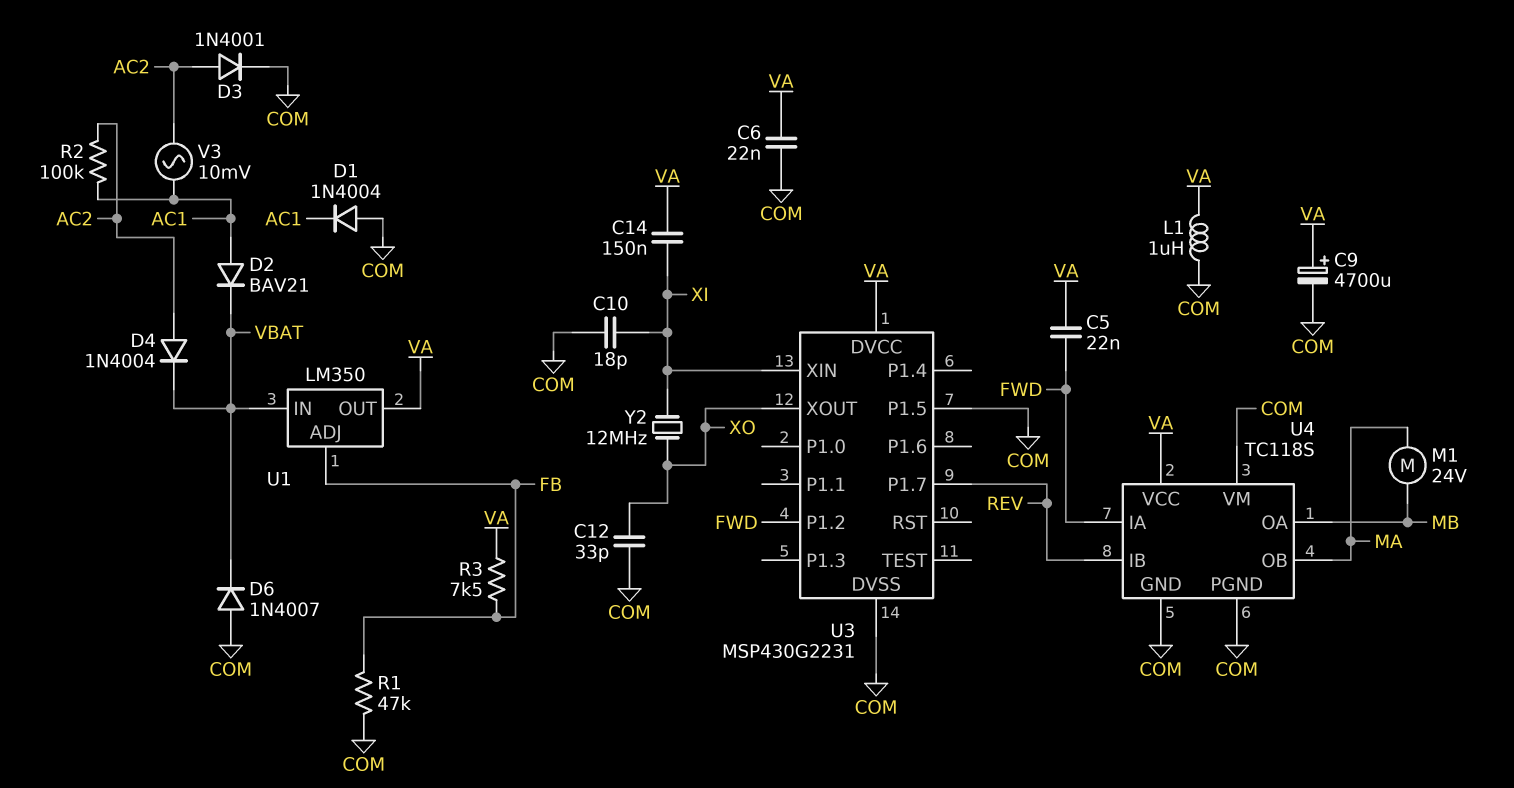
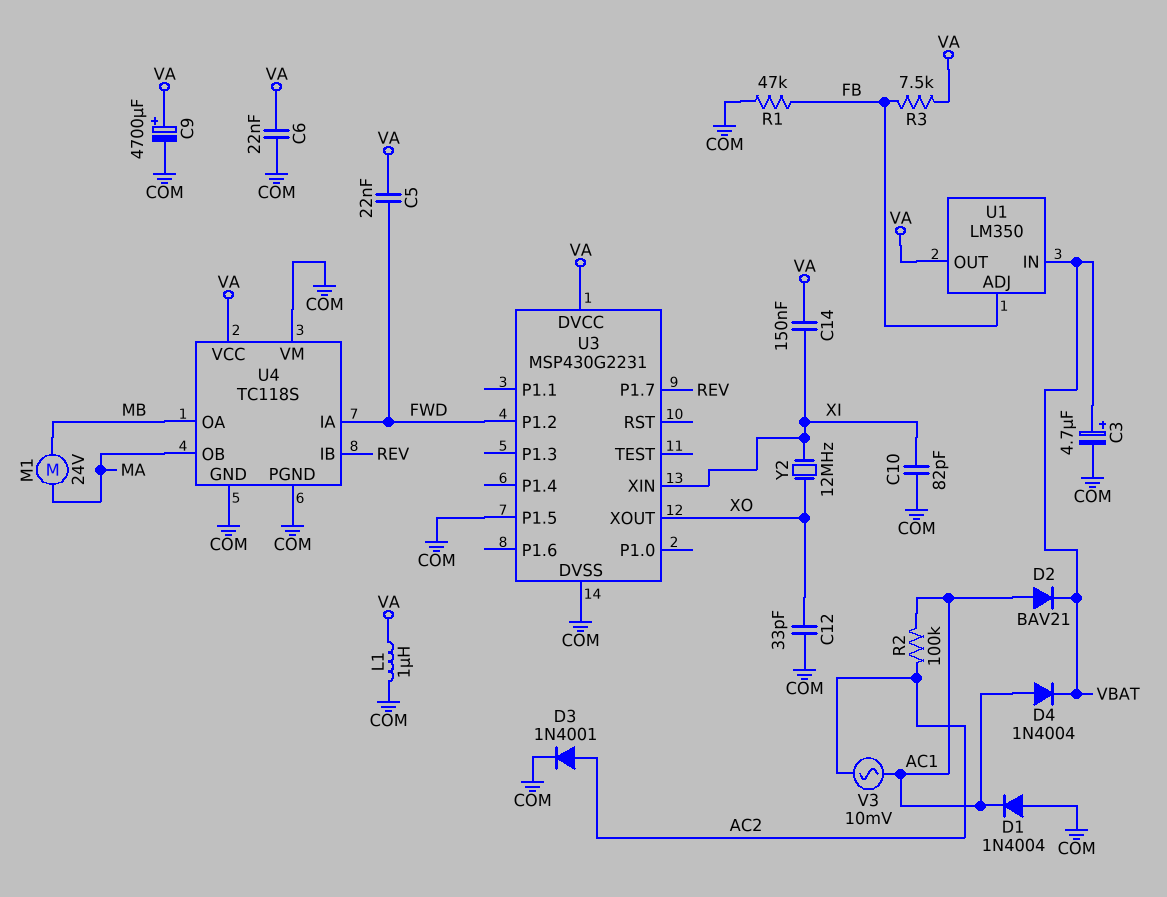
C3: none -> 4.7uF (plus VBAT, minus COM)
C10: 18pF (COM, XI) -> 82pF (COM, XI)
D4: diode 1N4004 (A AC2, K VBAT) -> diode 1N4004 (A AC1, K VBAT)
D6: diode 1N4007 (A COM, K VBAT) -> none

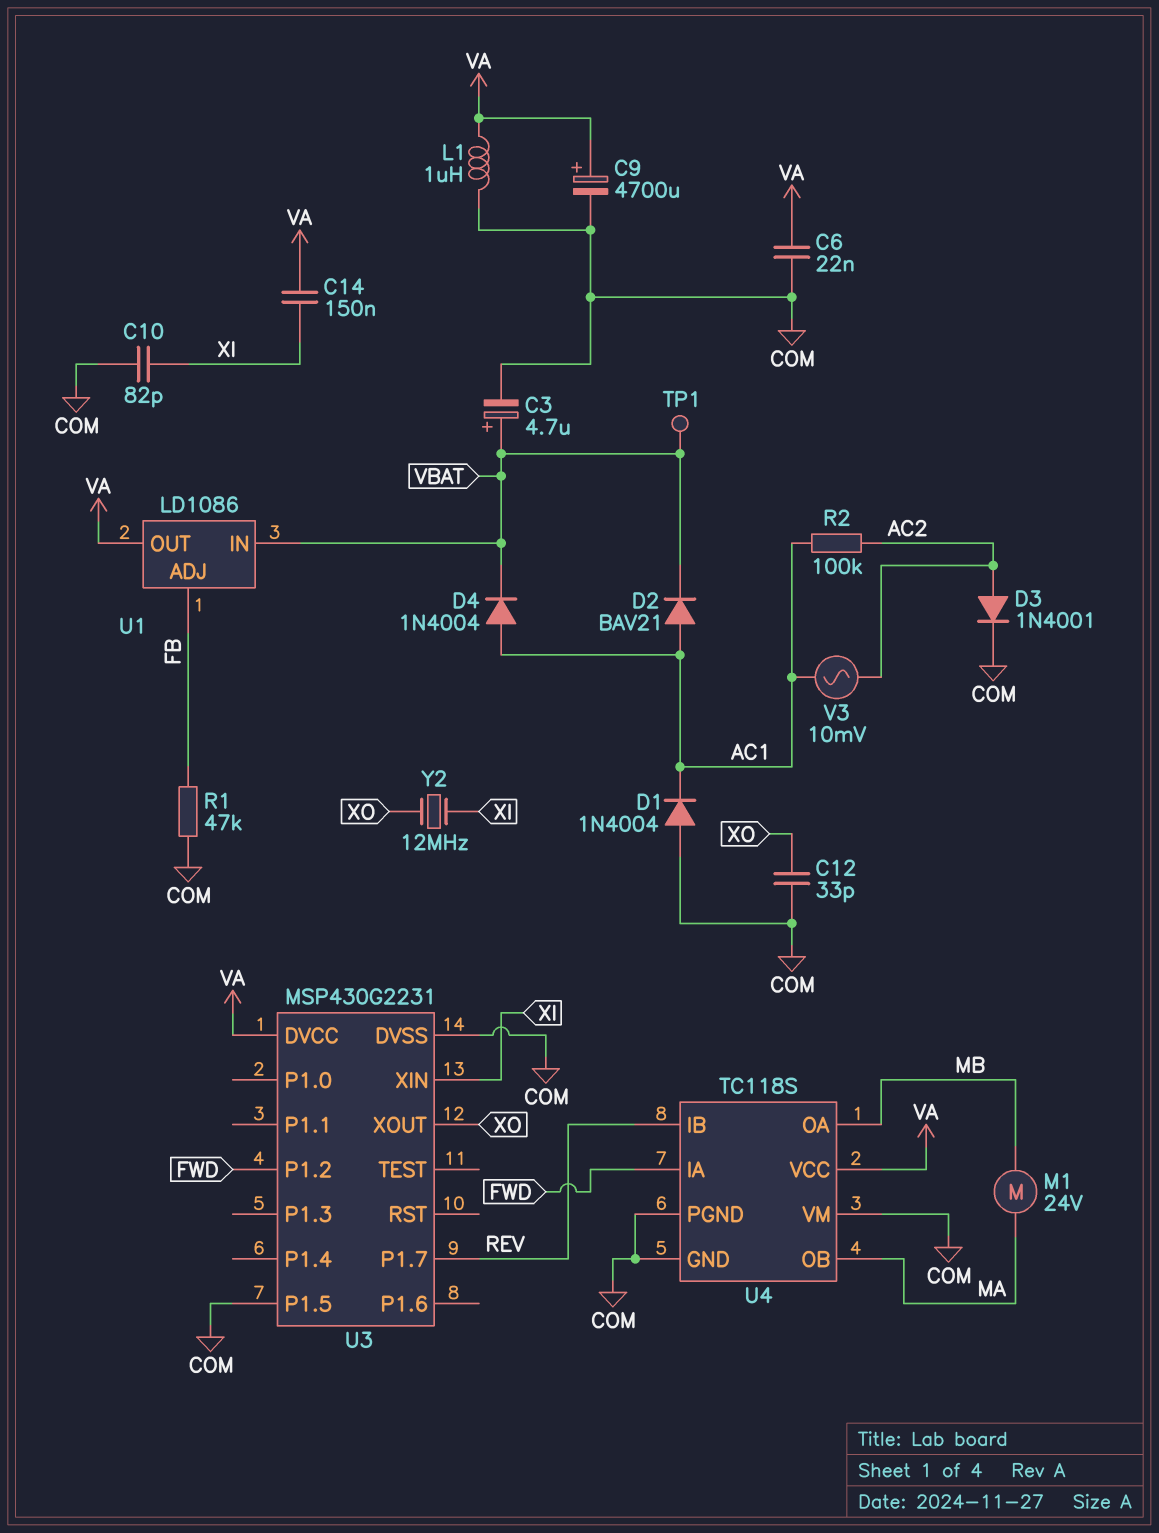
C5: 22nF (FWD, VA) -> none
R3: 7.5k (FB, VA) -> none
TP1: none -> test point (VBAT)
U1: LM350 -> LD1086

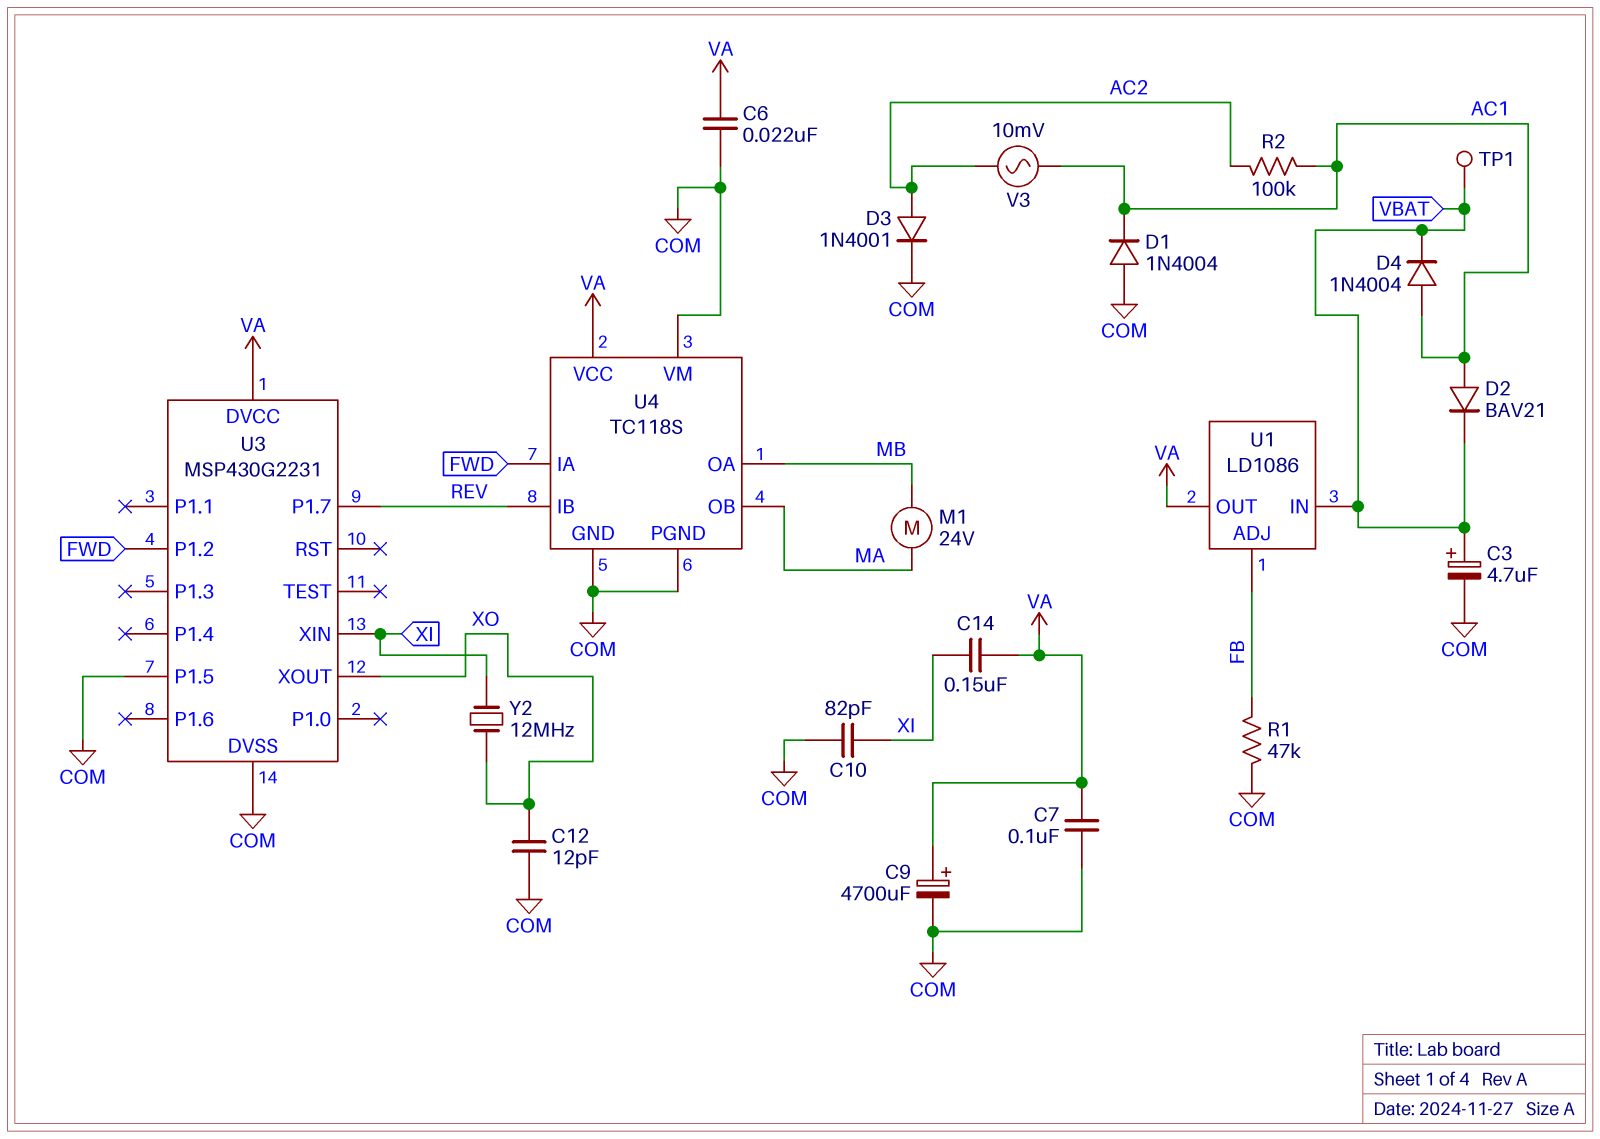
C7: none -> 100nF (COM, VA)
C12: 33pF (COM, XO) -> 12pF (COM, XO)
L1: 1uH (COM, VA) -> none

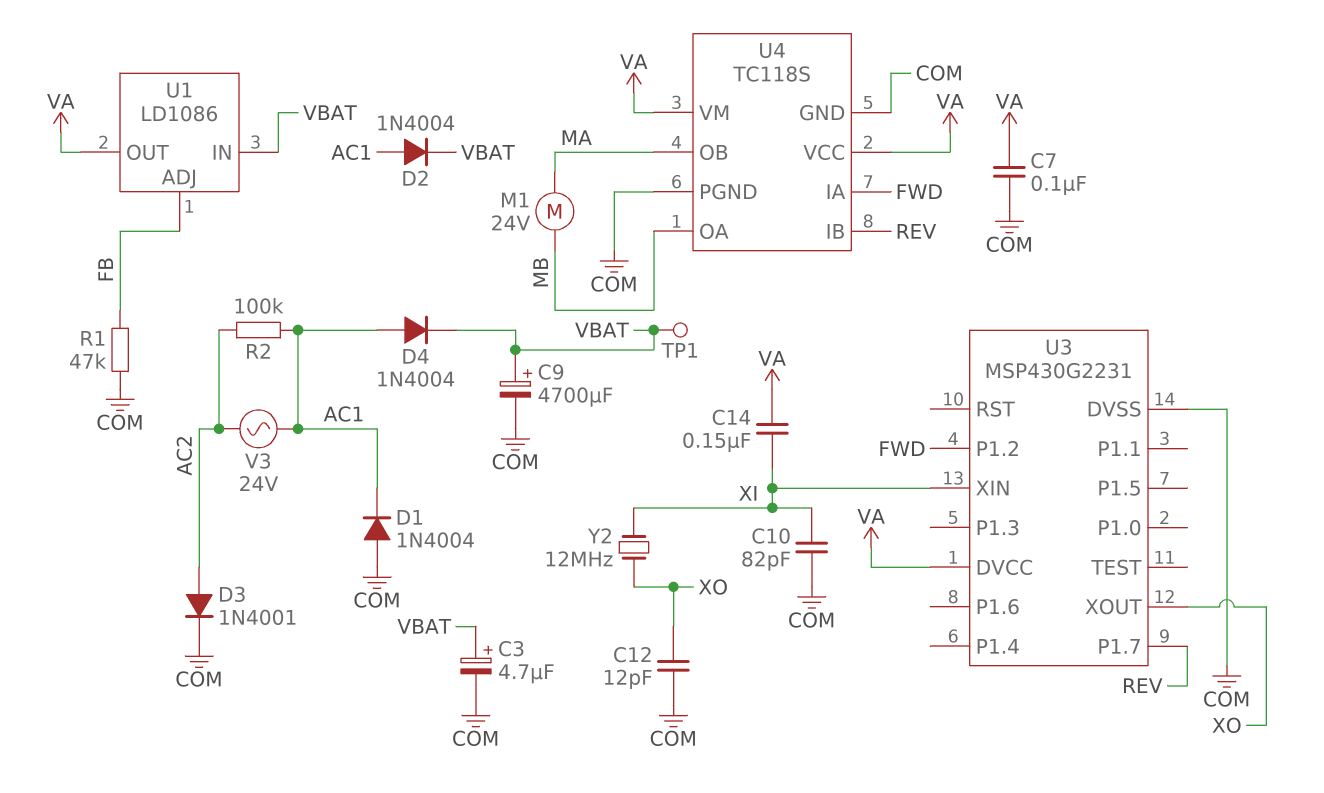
C6: 22nF (COM, VA) -> none
C9: 4700uF (plus VA, minus COM) -> 4700uF (plus VBAT, minus COM)
D2: diode BAV21 (A AC1, K VBAT) -> diode 1N4004 (A AC1, K VBAT)
U3 pin P1.5: COM -> none
U4 pin VM: COM -> VA
V3: AC 10mV (AC1, AC2) -> AC 24V (AC1, AC2)

